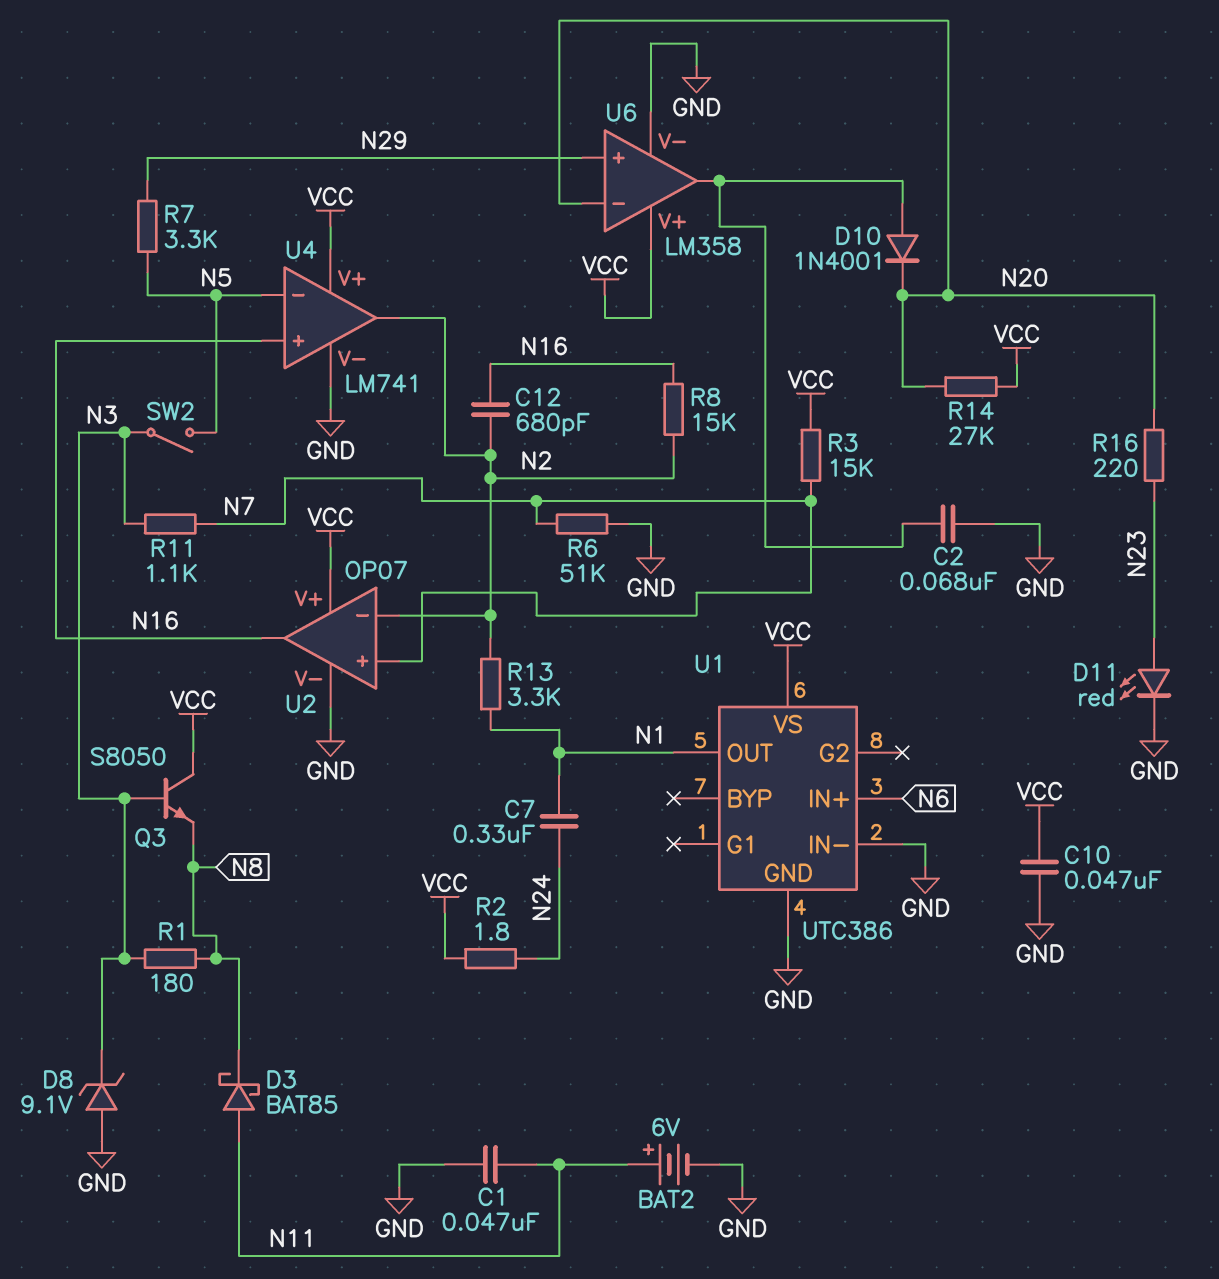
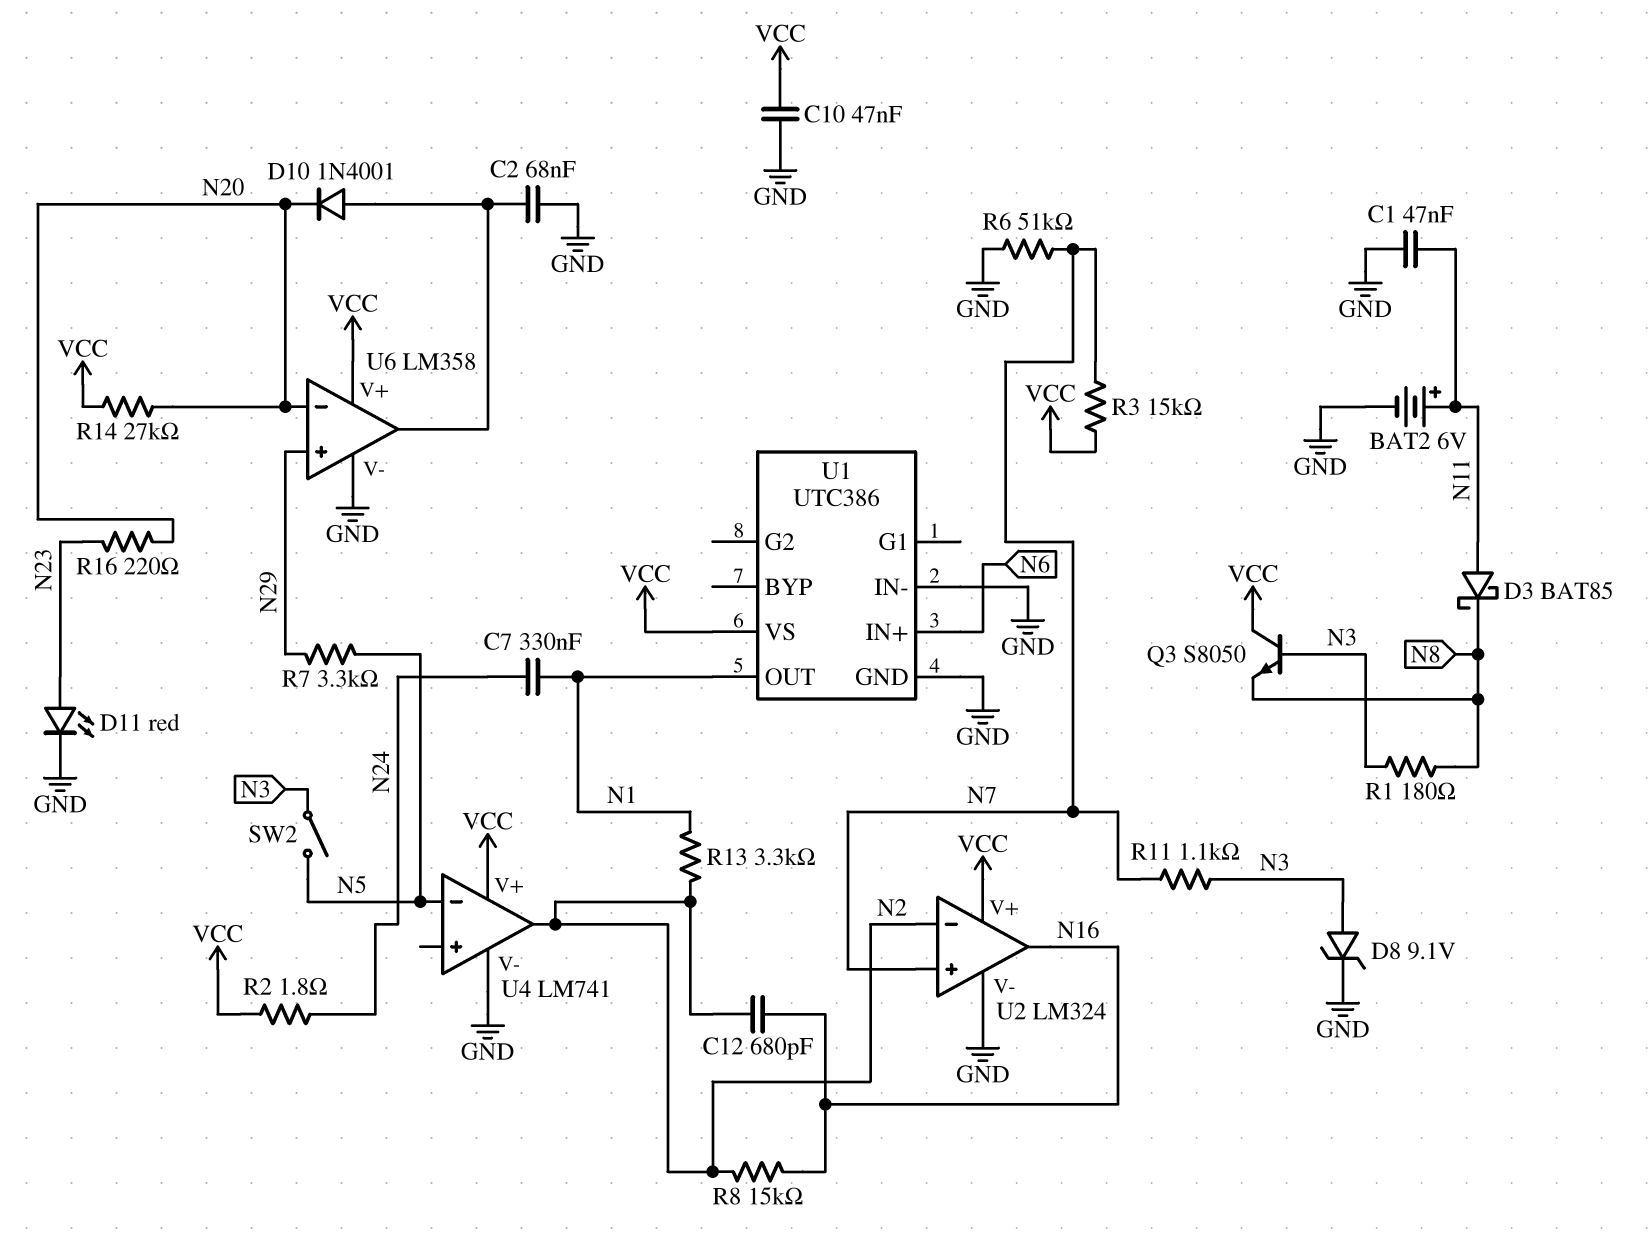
D8: zener 9.1V (A GND, K N3) -> zener 9.1V (A N3, K GND)
U2: OP07 -> LM324
U4 pin in+: N16 -> none

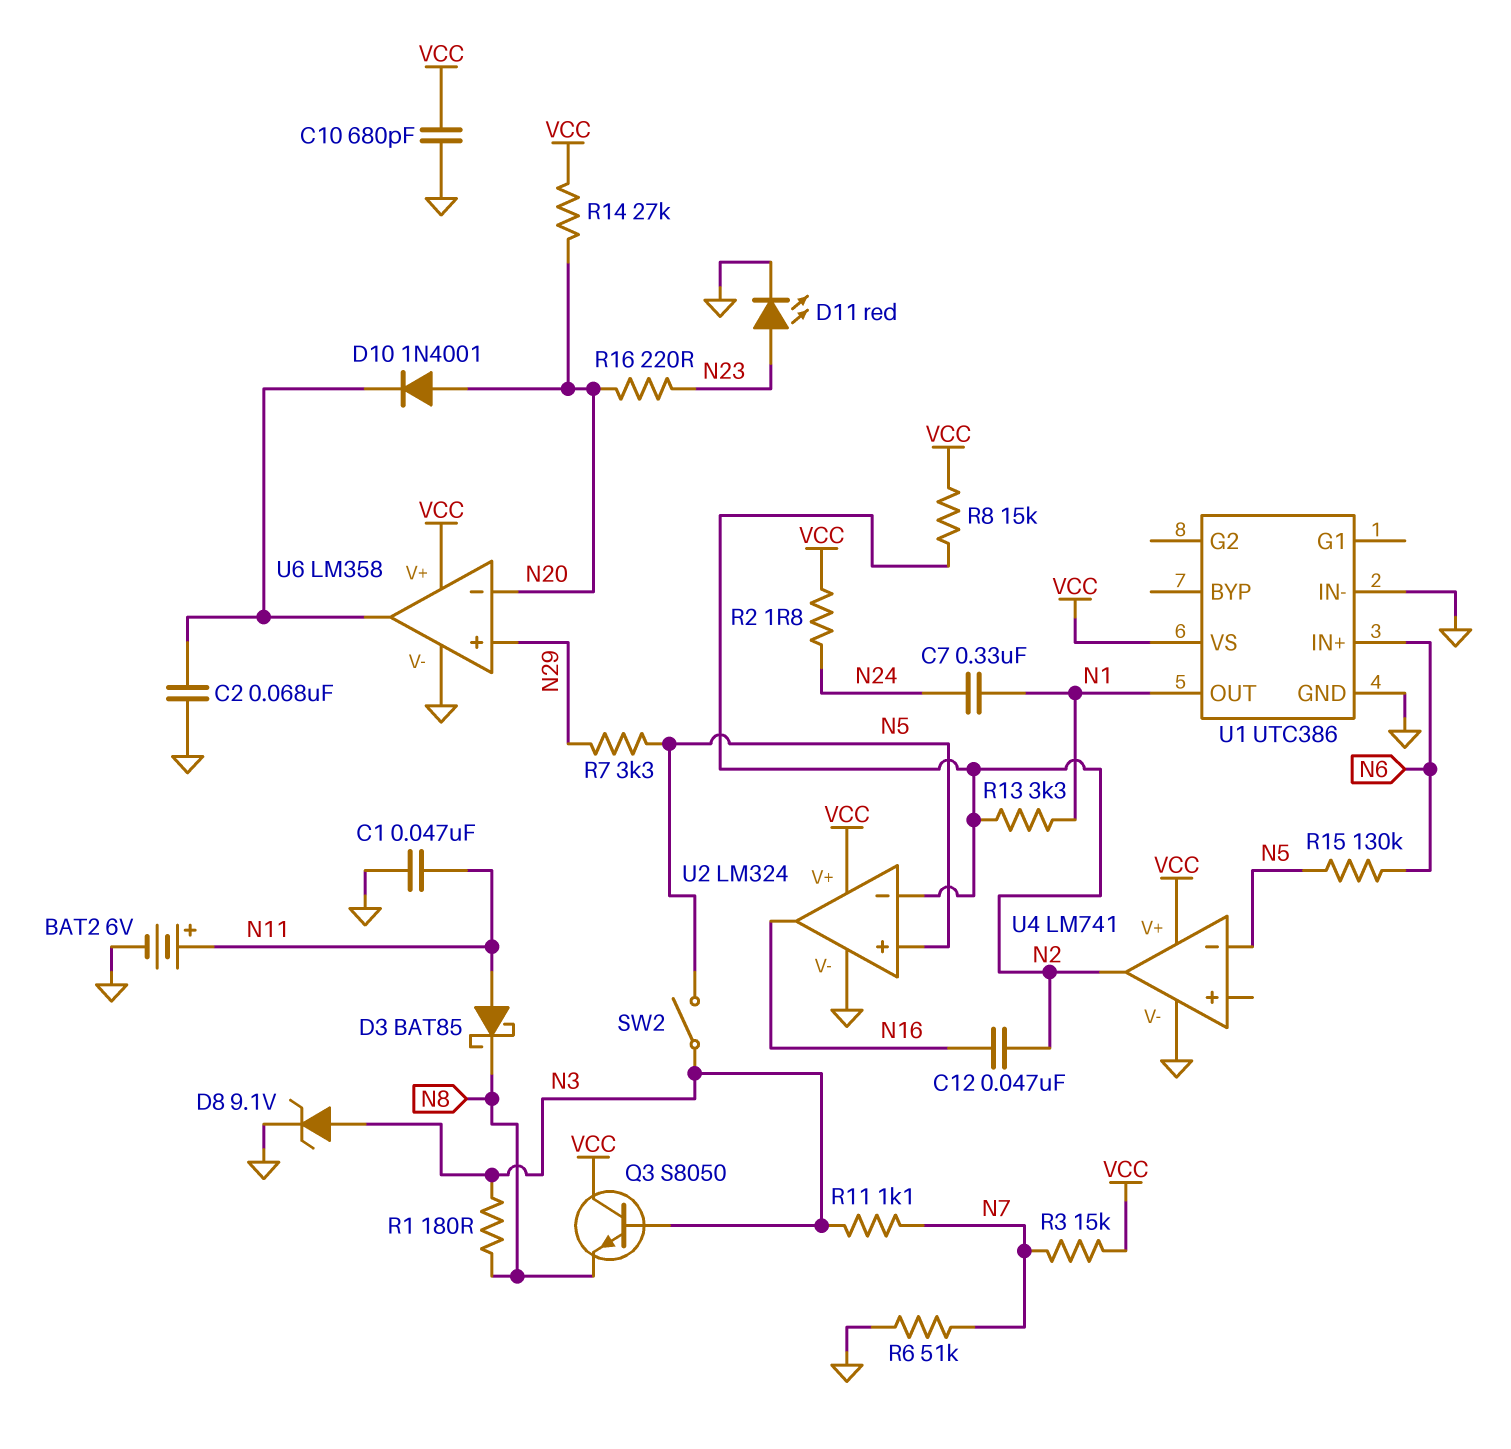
C10: 47nF (GND, VCC) -> 680pF (GND, VCC)
C12: 680pF (N2, N16) -> 47nF (N2, N16)
D10: diode 1N4001 (A U6/out, K N20) -> diode 1N4001 (A N20, K U6/out)
R8: 15k (N2, N16) -> 15k (N2, VCC)
R15: none -> 130k (N5, N6)
U2 pin in+: N7 -> N5

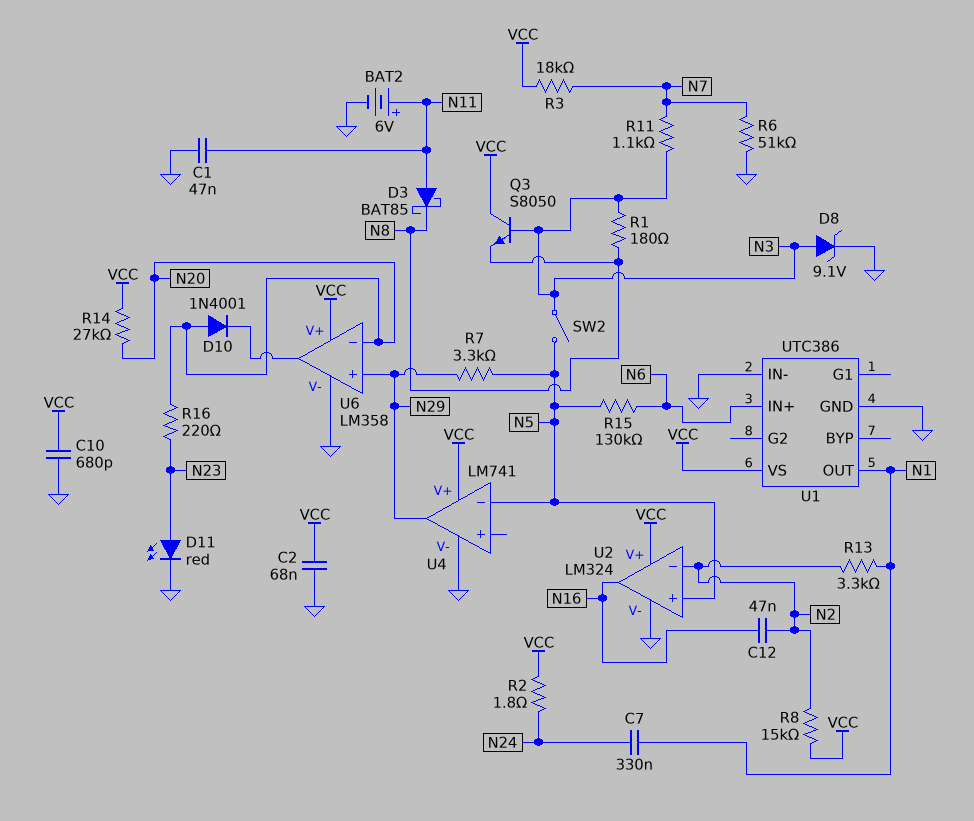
C2: 68nF (GND, U6/out) -> 68nF (GND, VCC)
R3: 15k (N7, VCC) -> 18k (N7, VCC)
U4 pin out: N2 -> N29

